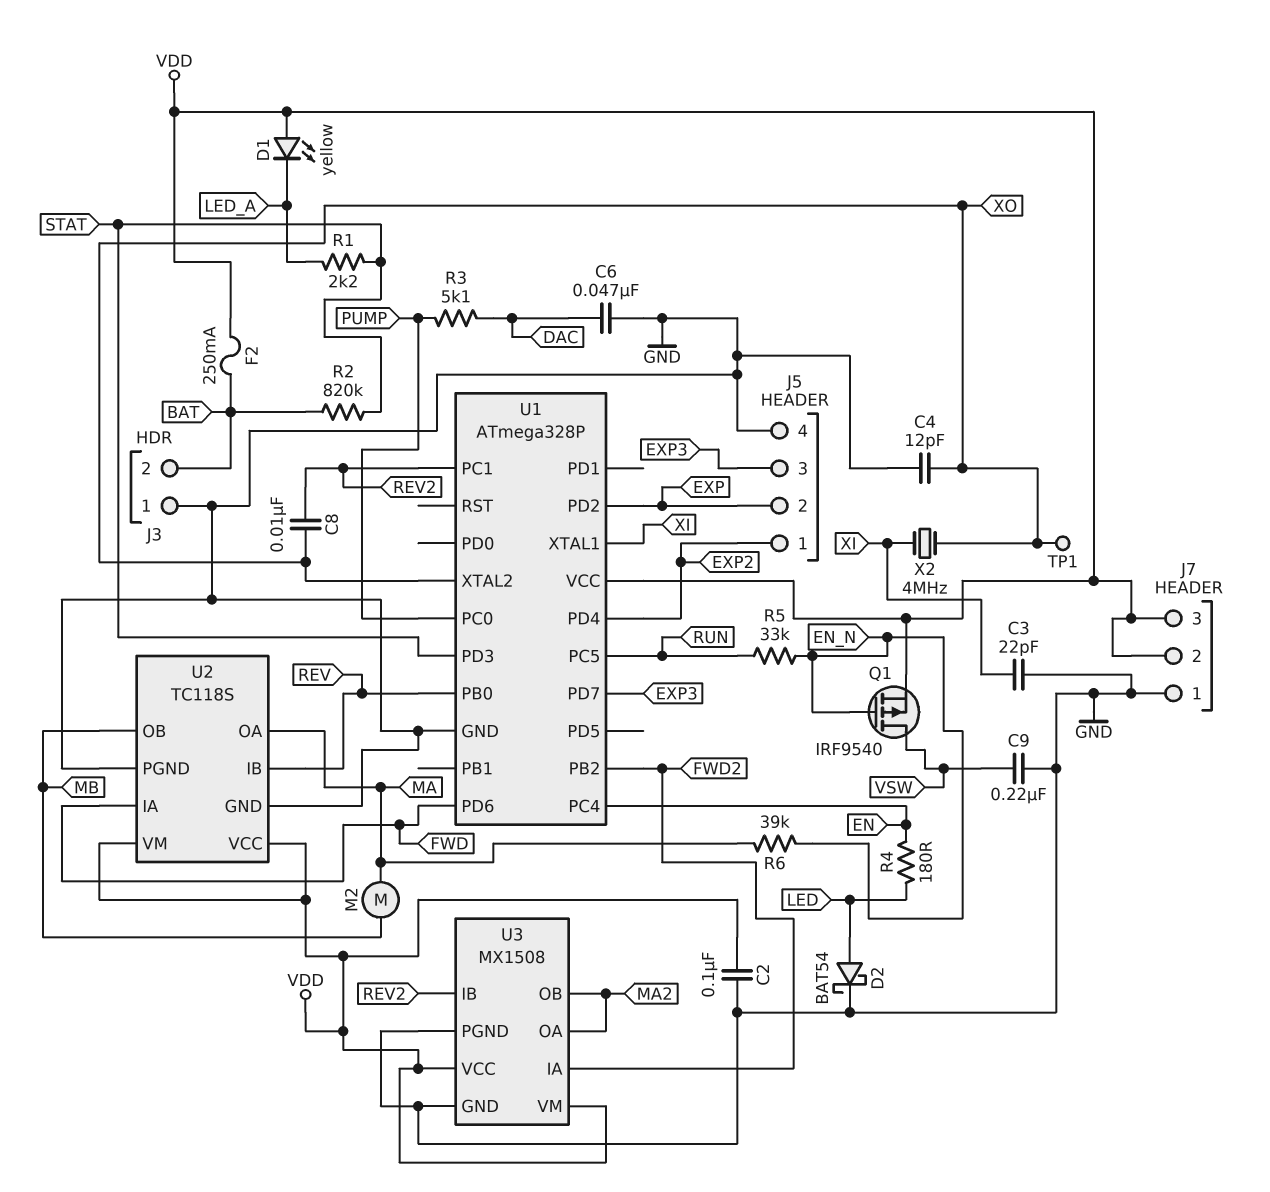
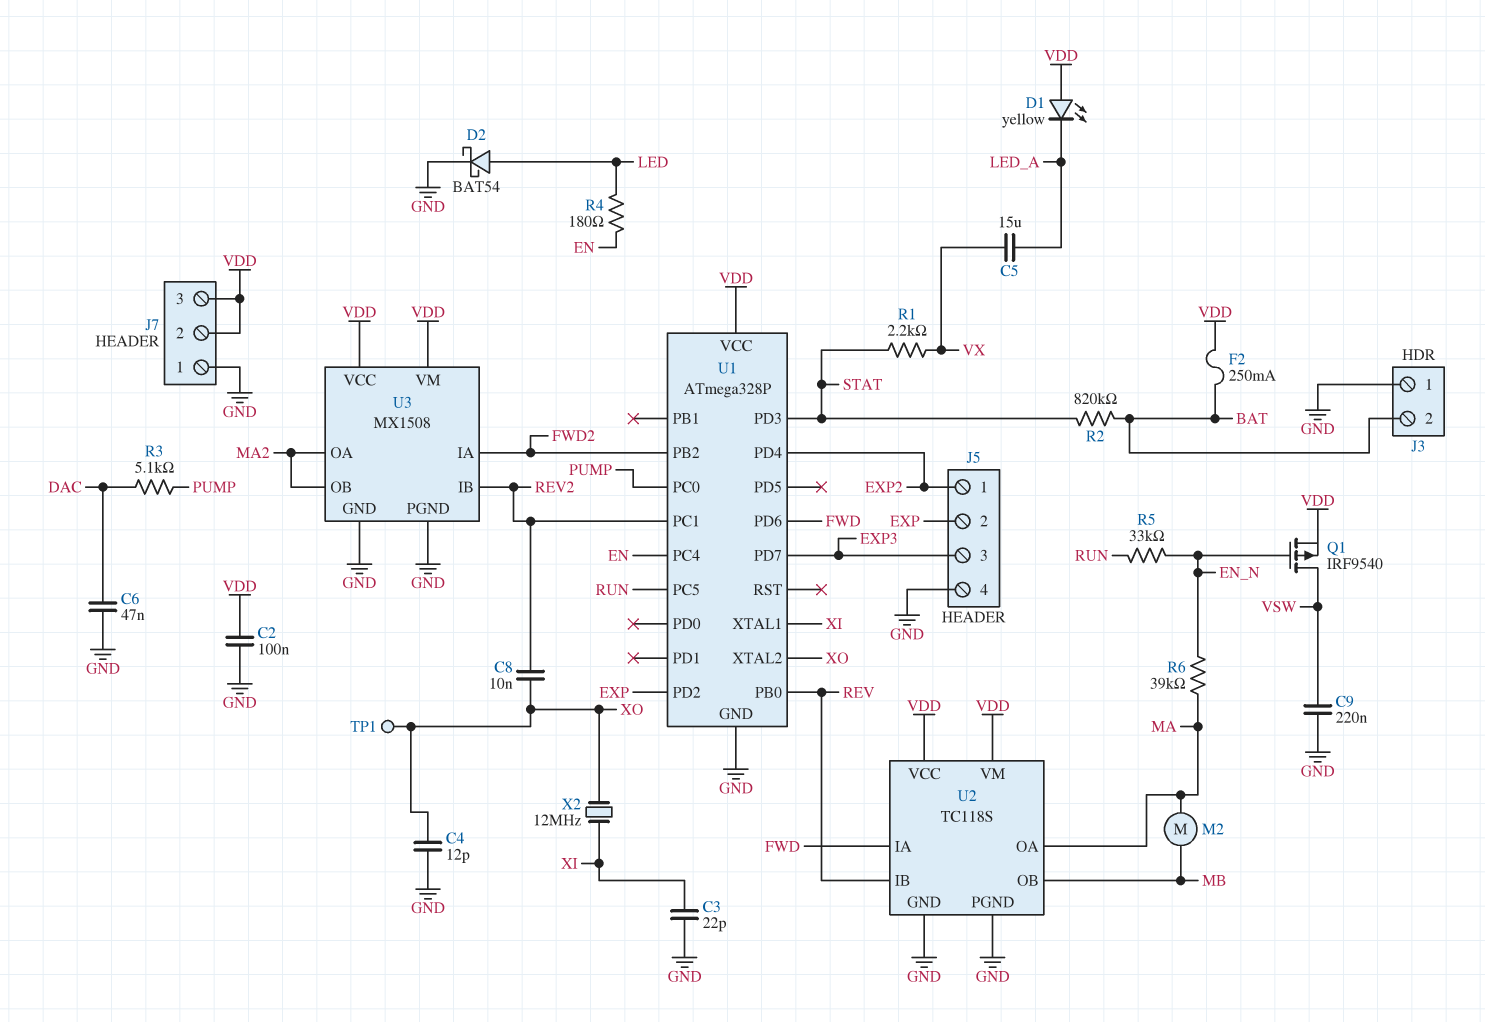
C5: none -> 15uF (LED_A, VX)
R1: 2.2k (LED_A, STAT) -> 2.2k (STAT, VX)
X2: 4MHz (XI, XO) -> 12MHz (XI, XO)

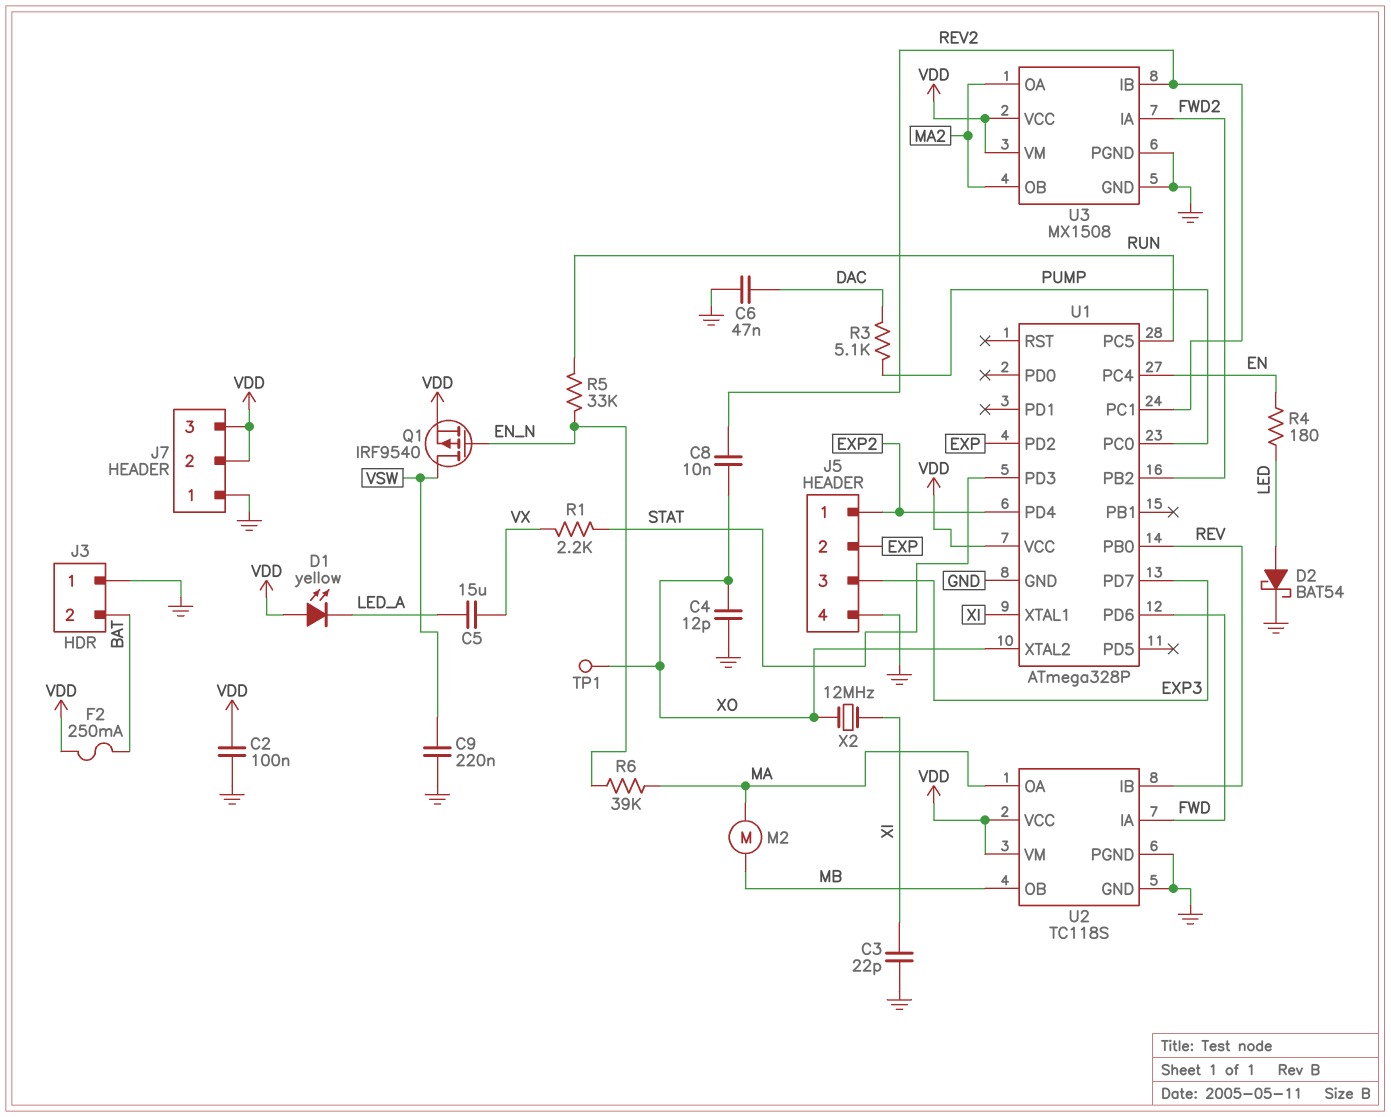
R2: 820k (BAT, STAT) -> none

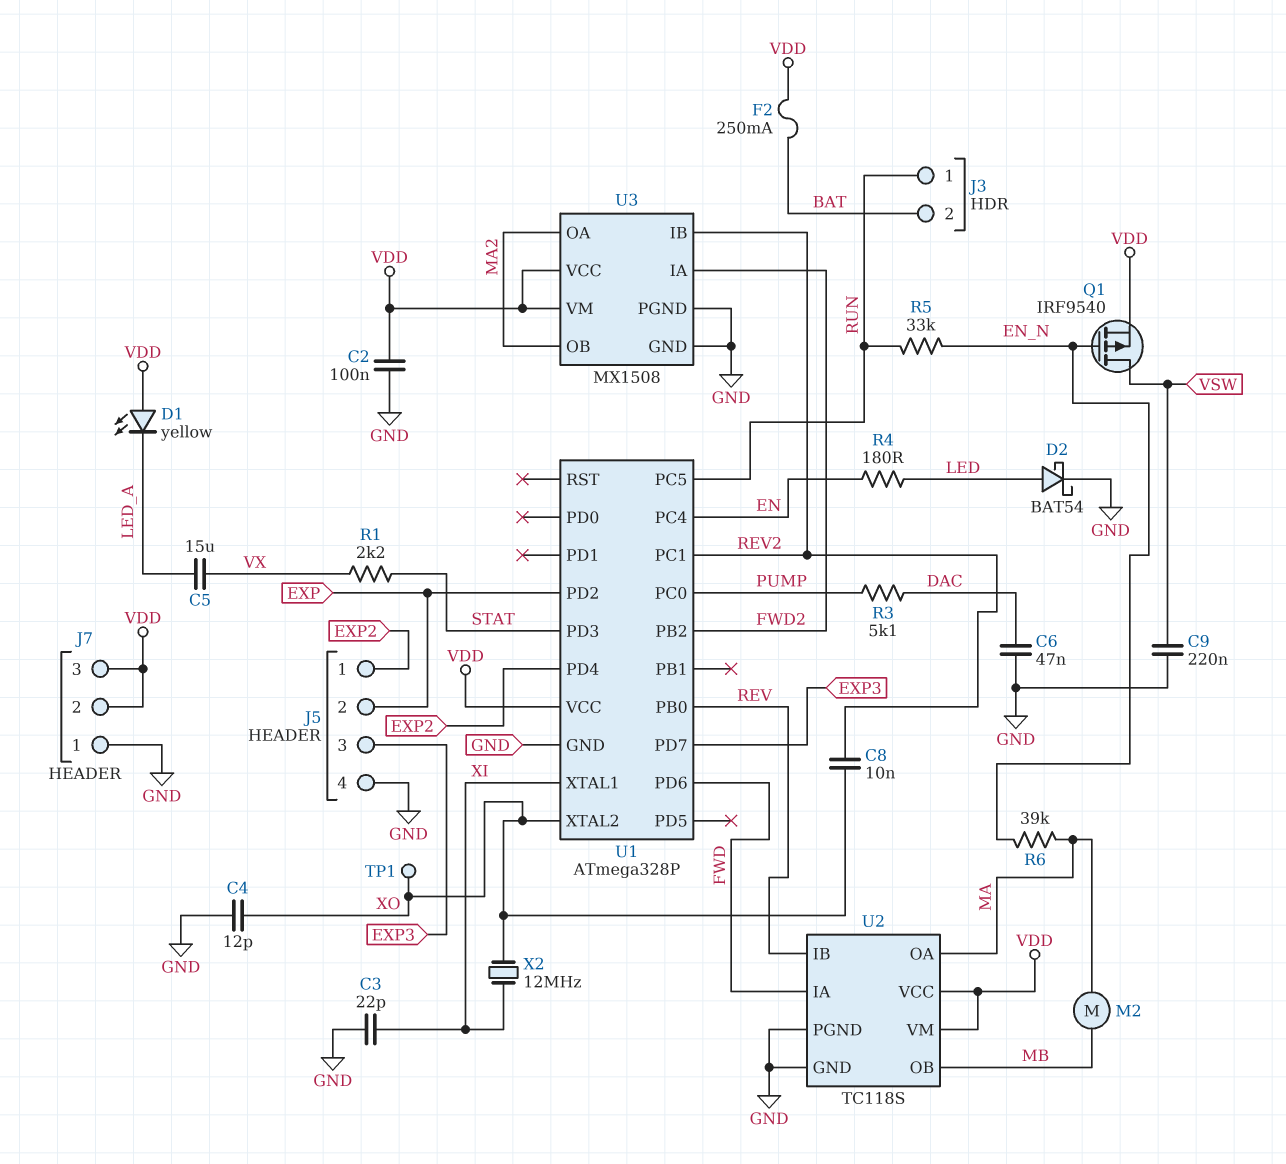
J3 pin 1: GND -> RUN

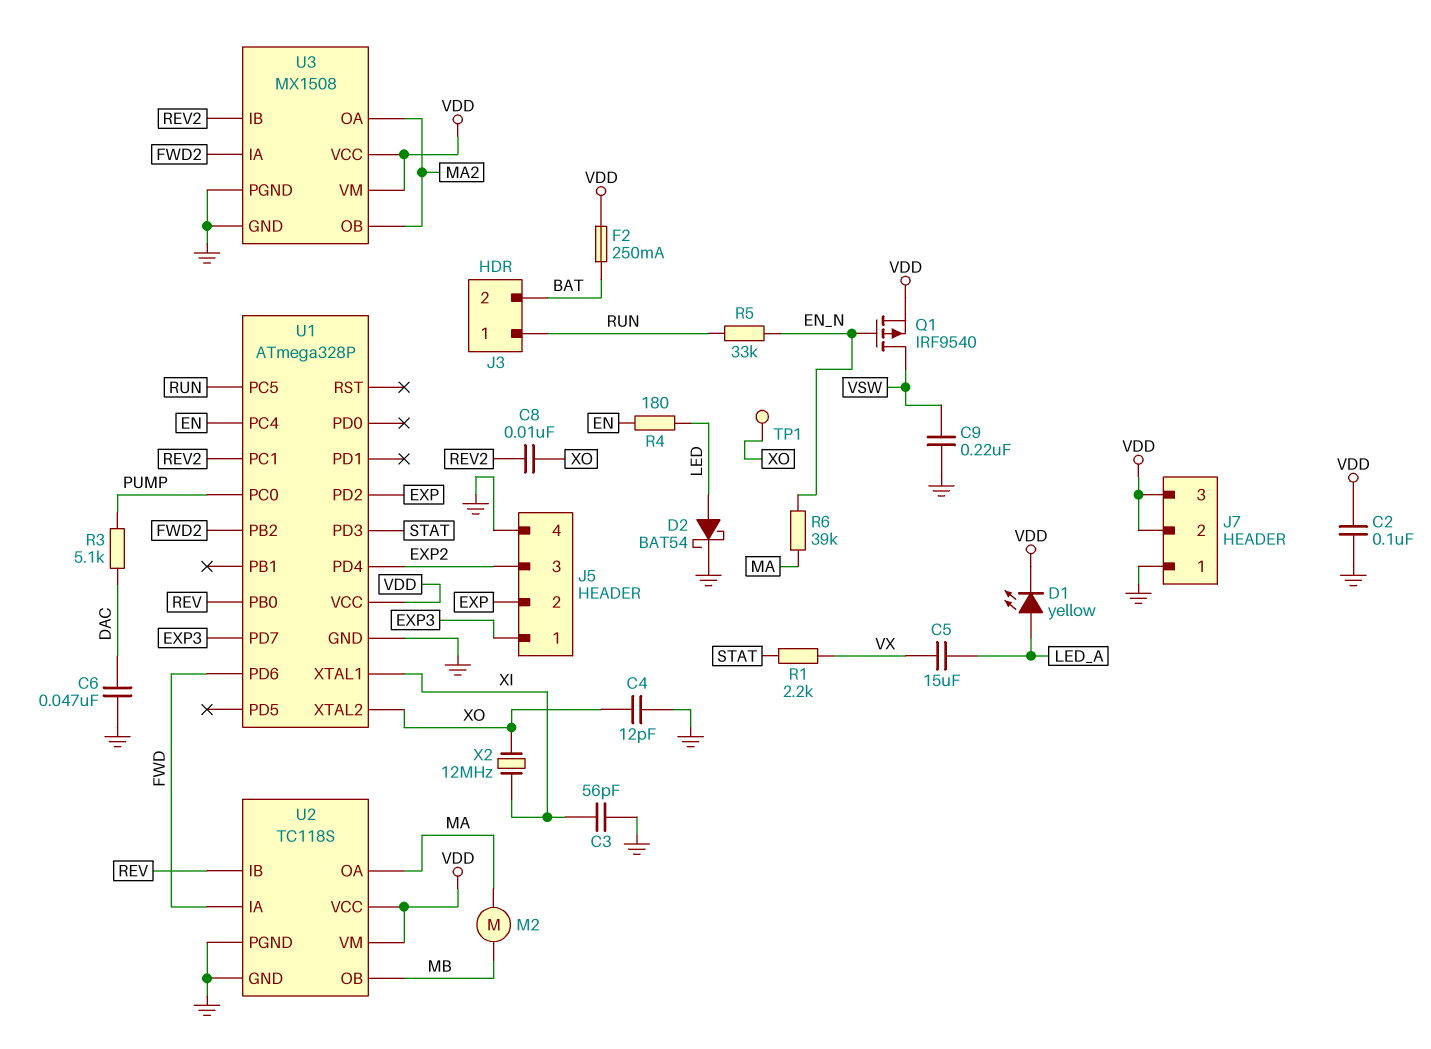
C3: 22pF (GND, XI) -> 56pF (GND, XI)
D1: LED yellow (A VDD, K LED_A) -> LED yellow (A LED_A, K VDD)
J5 pin 1: EXP2 -> EXP3
J5 pin 3: EXP3 -> EXP2

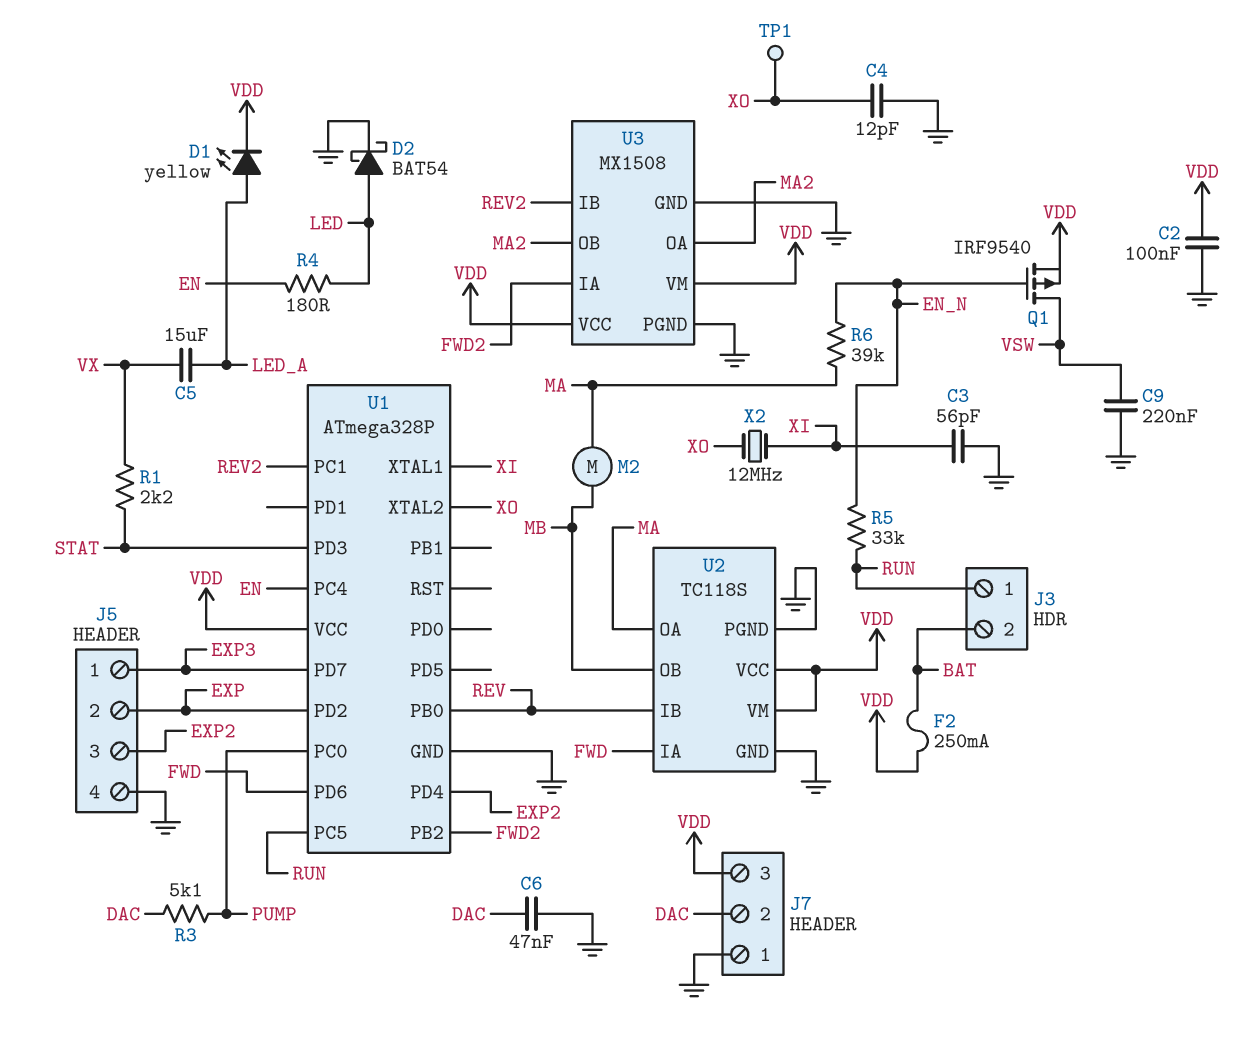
C8: 10nF (REV2, XO) -> none
J7 pin 2: VDD -> DAC

